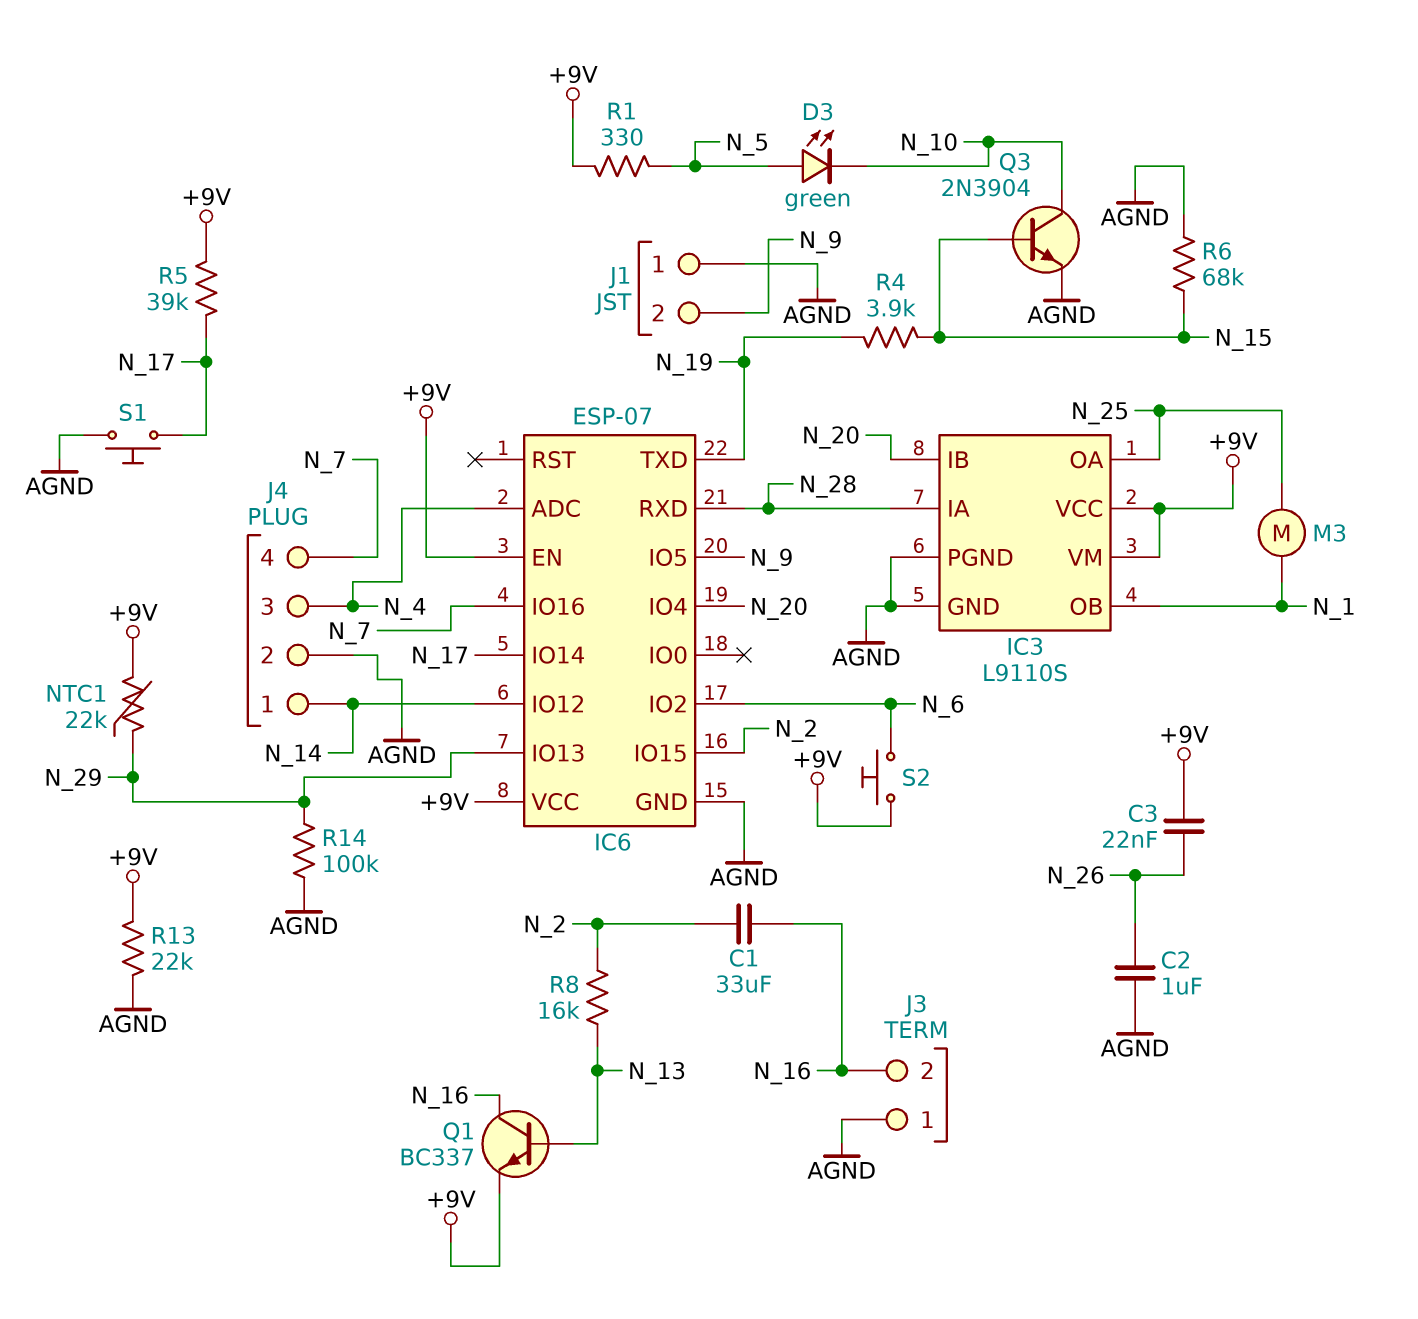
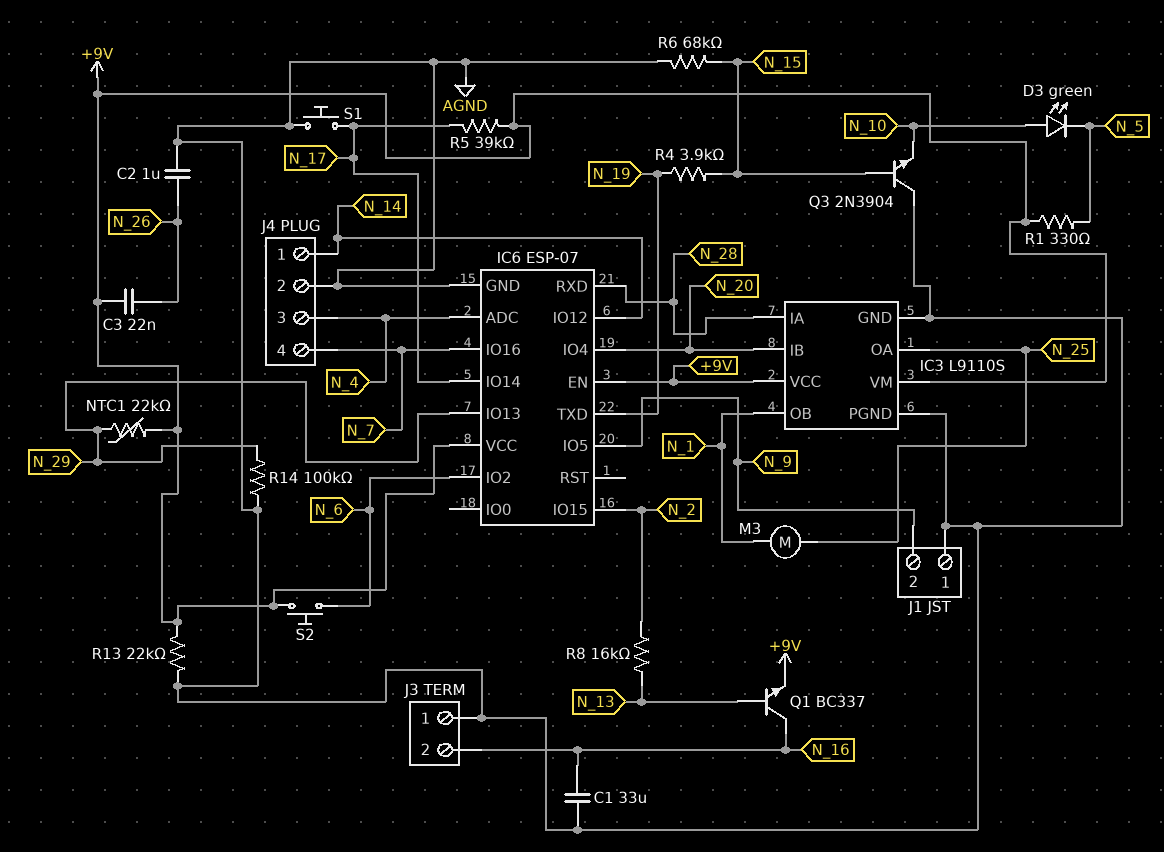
C1: 33uF (N_2, N_16) -> 33uF (AGND, N_16)
D3: LED green (A N_5, K N_10) -> LED green (A N_10, K N_5)
Q3: NPN 2N3904 (B N_15, C N_10, E AGND) -> NPN 2N3904 (B N_15, C AGND, E N_10)

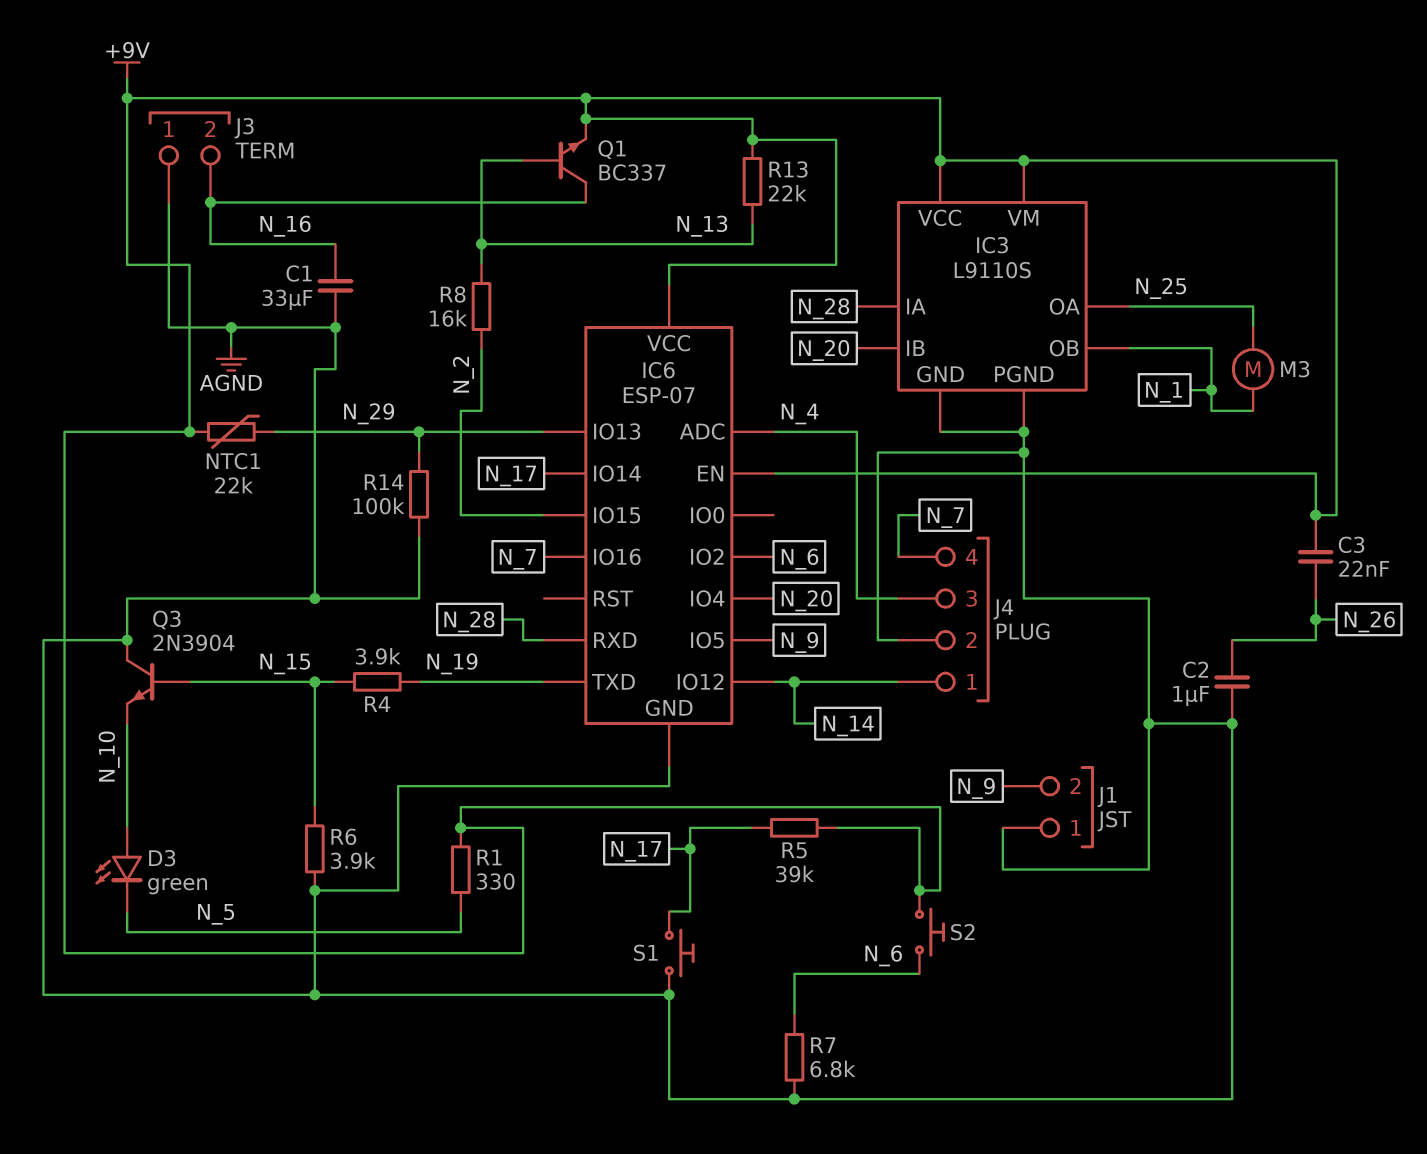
R6: 68k (AGND, N_15) -> 3.9k (AGND, N_15)
R7: none -> 6.8k (AGND, N_6)
R13: 22k (+9V, AGND) -> 22k (+9V, N_13)

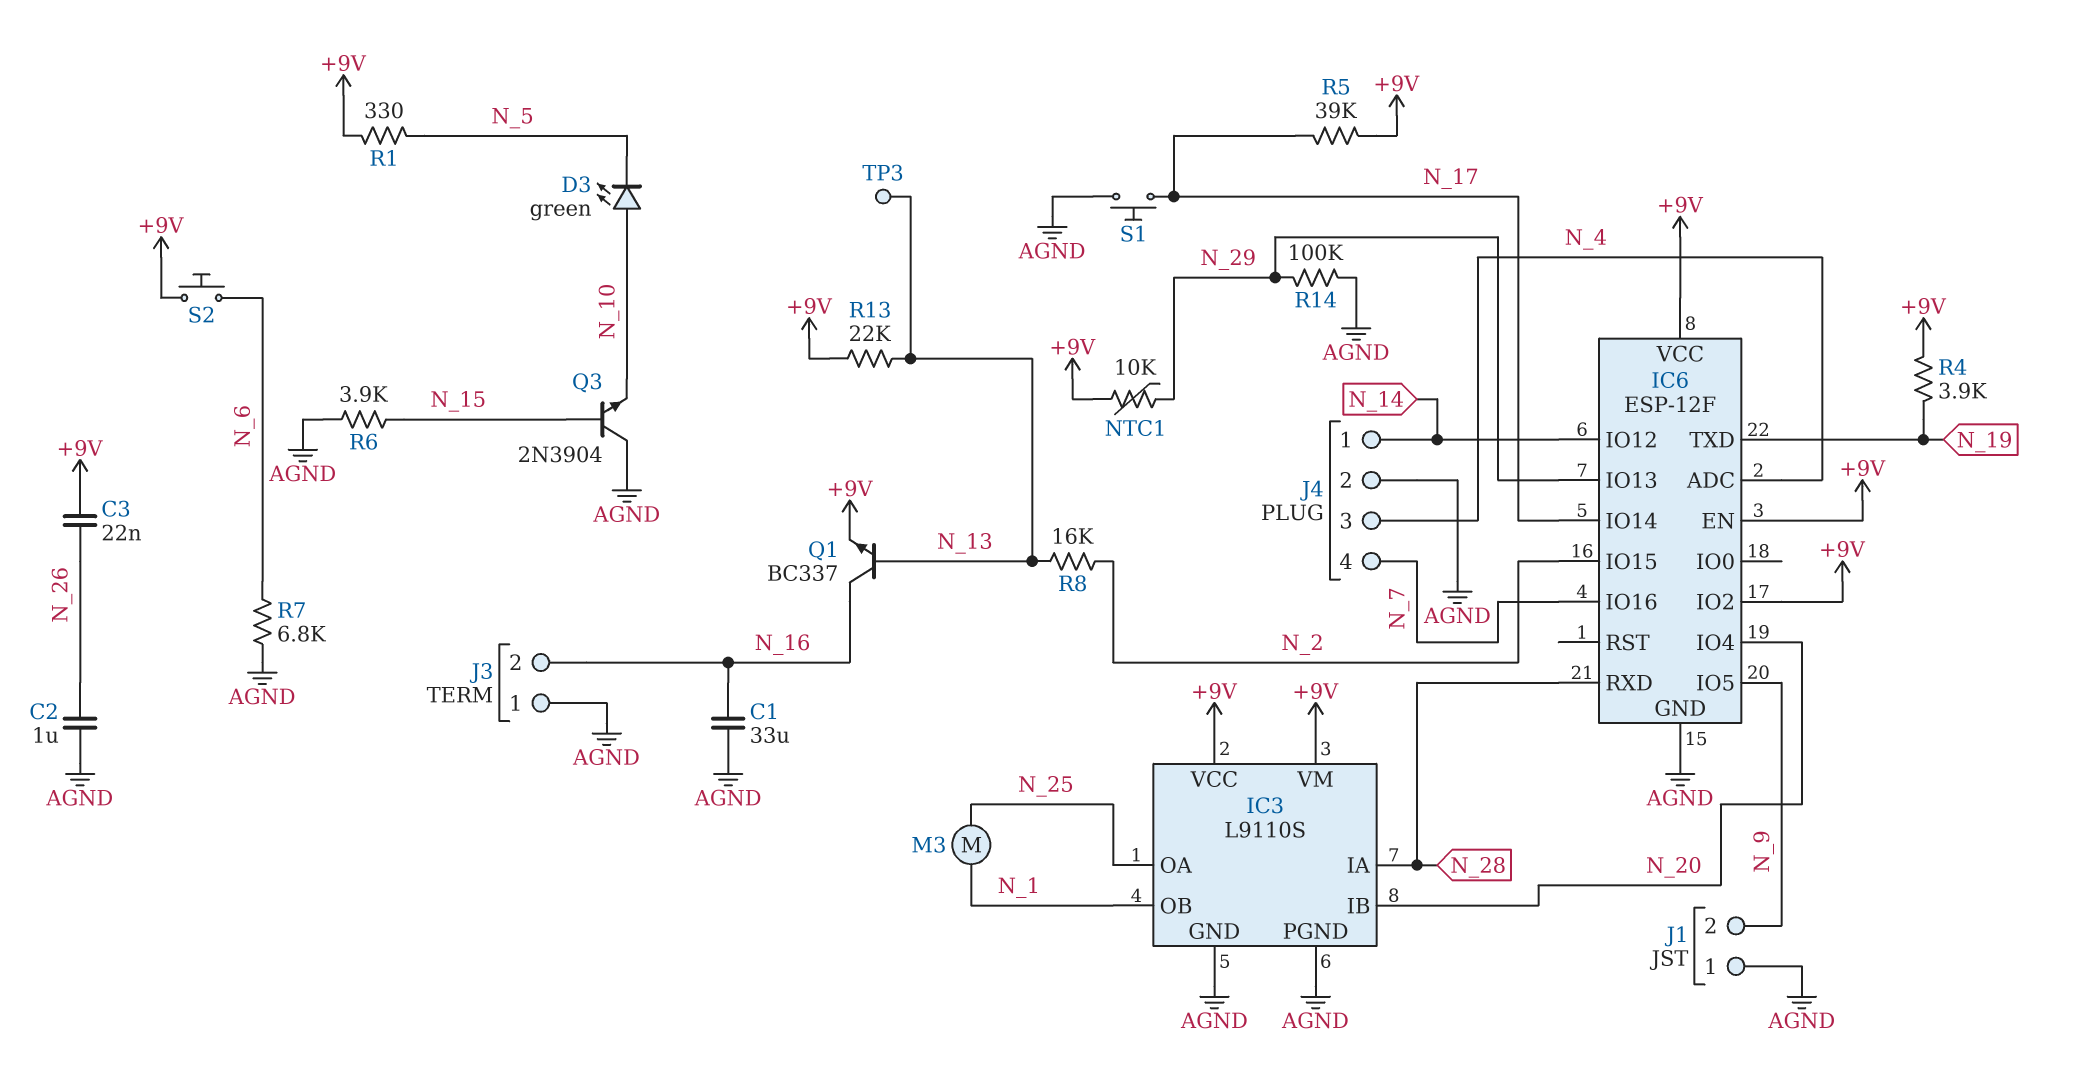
IC6: ESP-07 -> ESP-12F
IC6 pin IO2: N_6 -> +9V
NTC1: 22k (+9V, N_29) -> 10k (+9V, N_29)
R4: 3.9k (N_15, N_19) -> 3.9k (+9V, N_19)
TP3: none -> test point (N_13)

